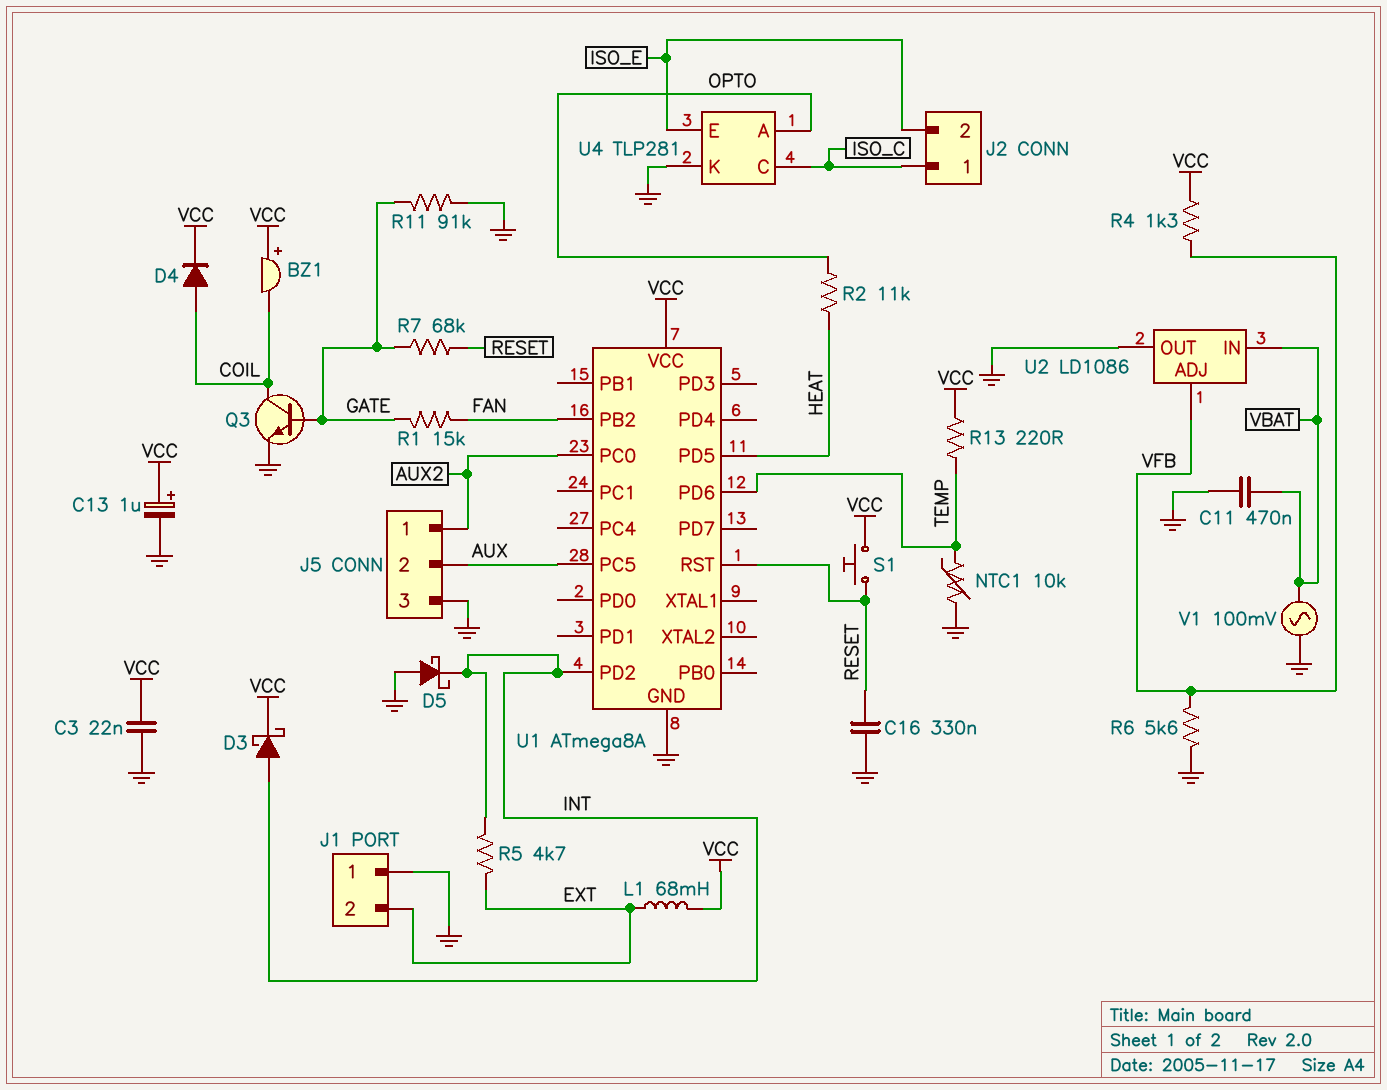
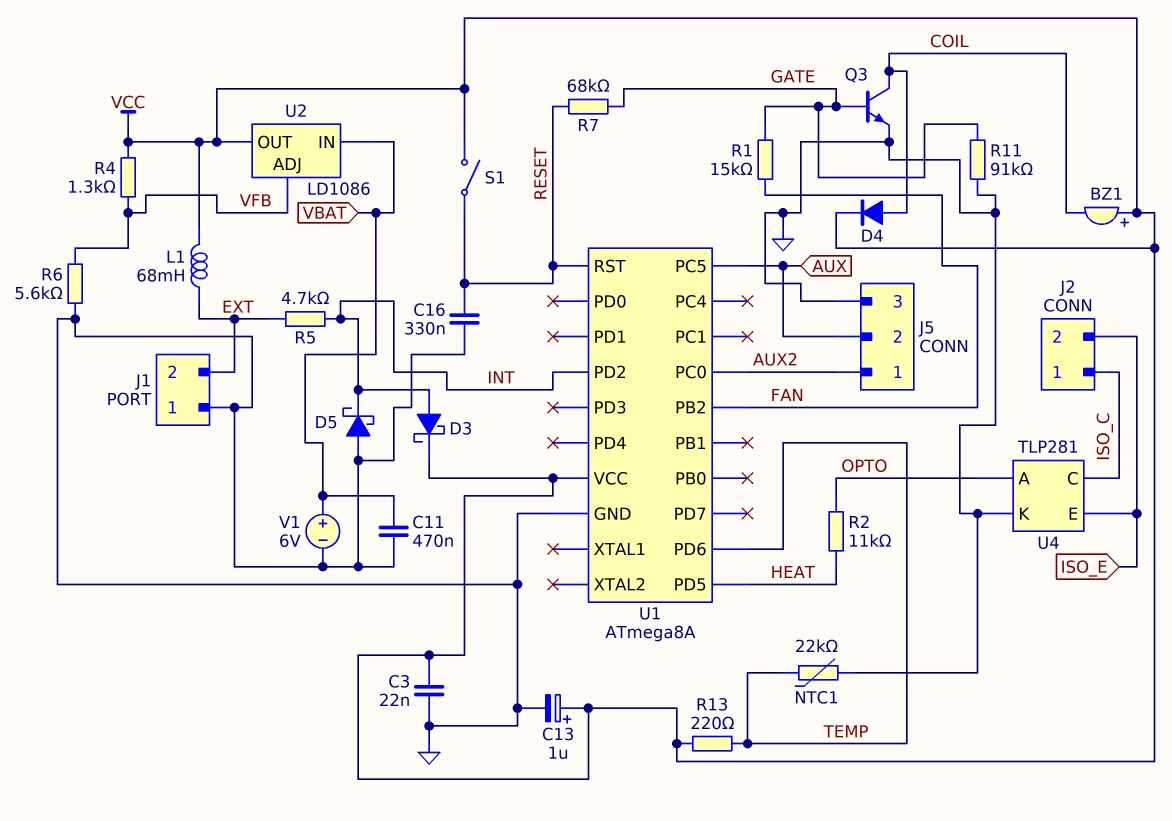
NTC1: 10k (GND, TEMP) -> 22k (GND, TEMP)
S1: button (RESET, VCC) -> switch (RESET, VCC)
U2 pin OUT: GND -> VCC
V1: AC 100mV (GND, VBAT) -> 6V (plus VBAT, minus GND)

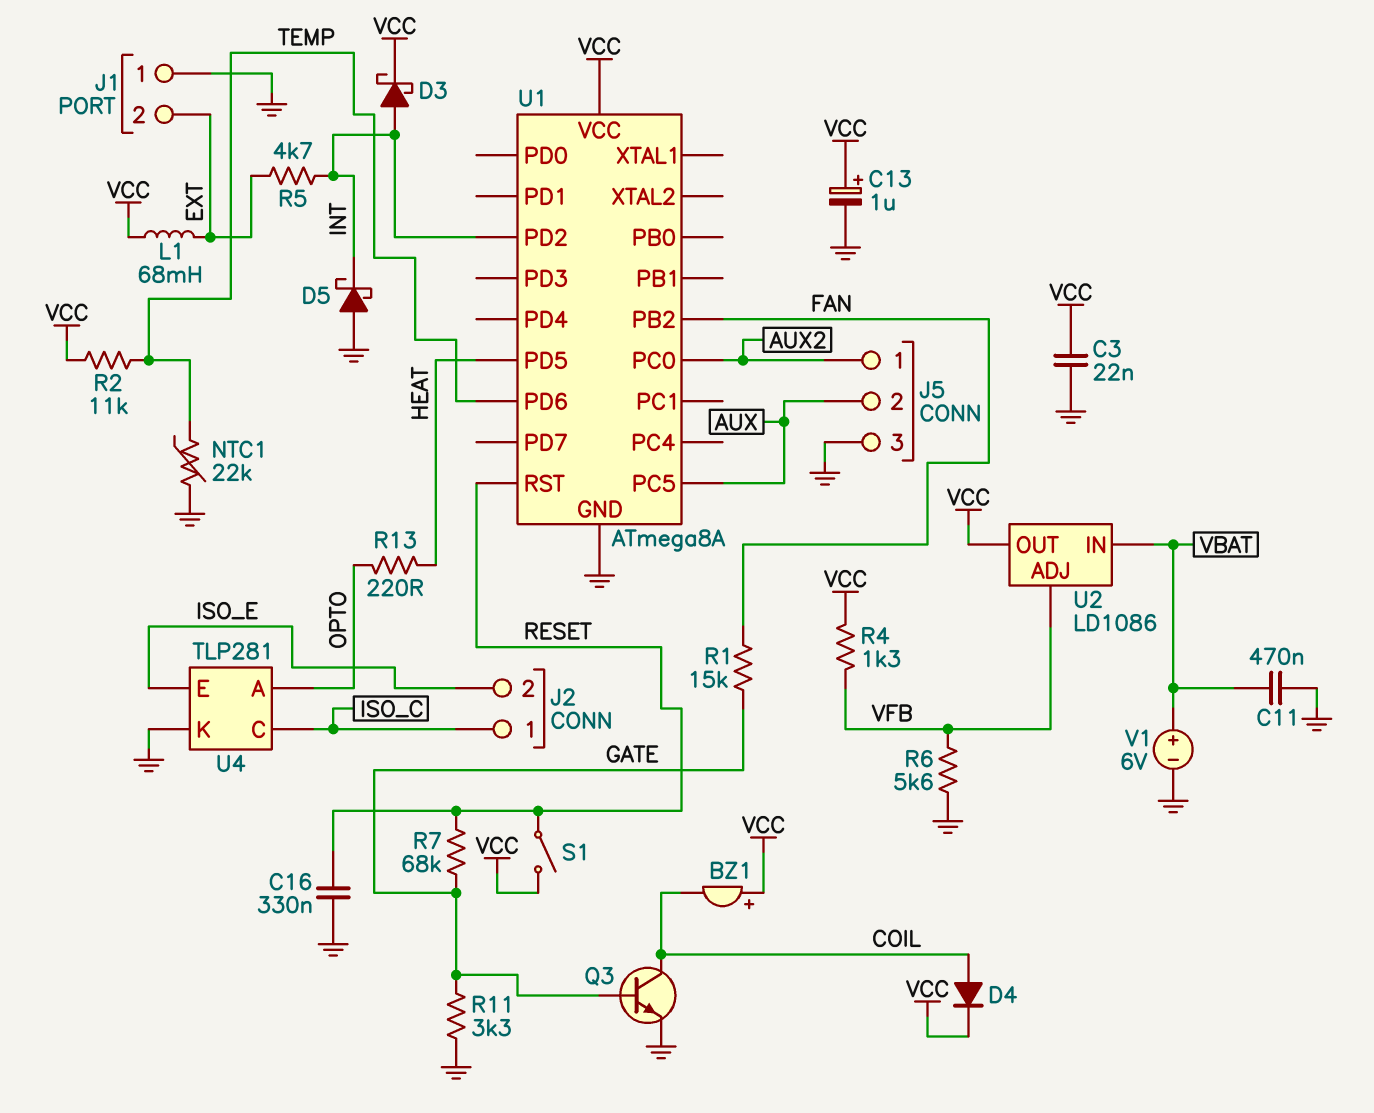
R2: 11k (HEAT, OPTO) -> 11k (TEMP, VCC)
R11: 91k (GATE, GND) -> 3.3k (GATE, GND)
R13: 220 (TEMP, VCC) -> 220 (HEAT, OPTO)

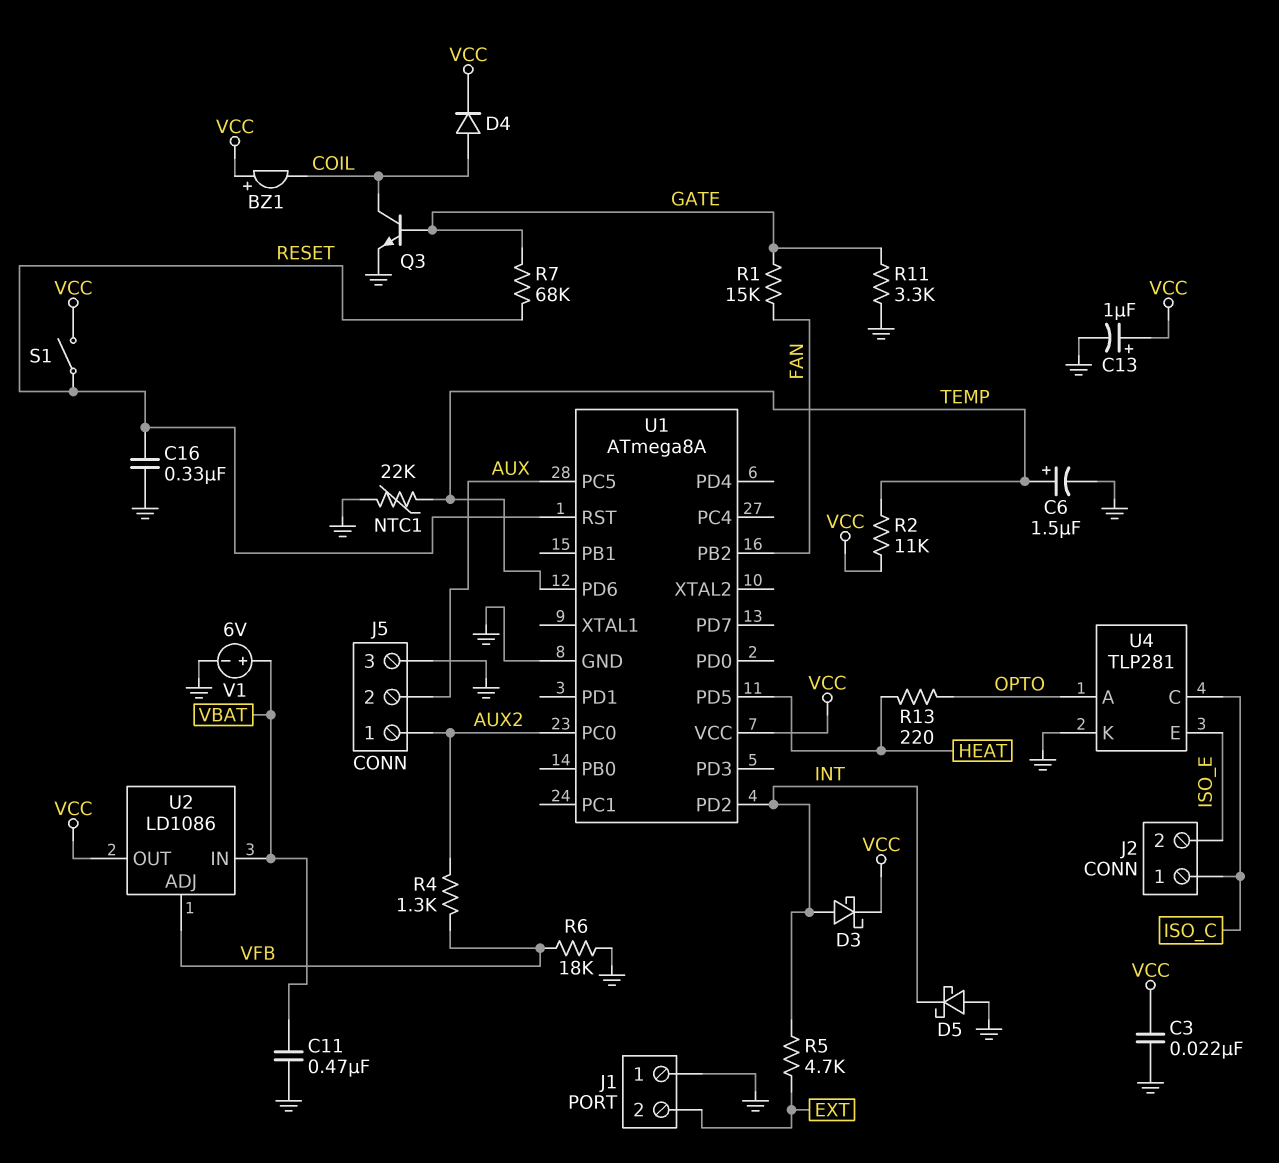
C6: none -> 1.5uF (plus TEMP, minus GND)
L1: 68mH (EXT, VCC) -> none
R4: 1.3k (VCC, VFB) -> 1.3k (AUX2, VFB)
R6: 5.6k (GND, VFB) -> 18k (GND, VFB)

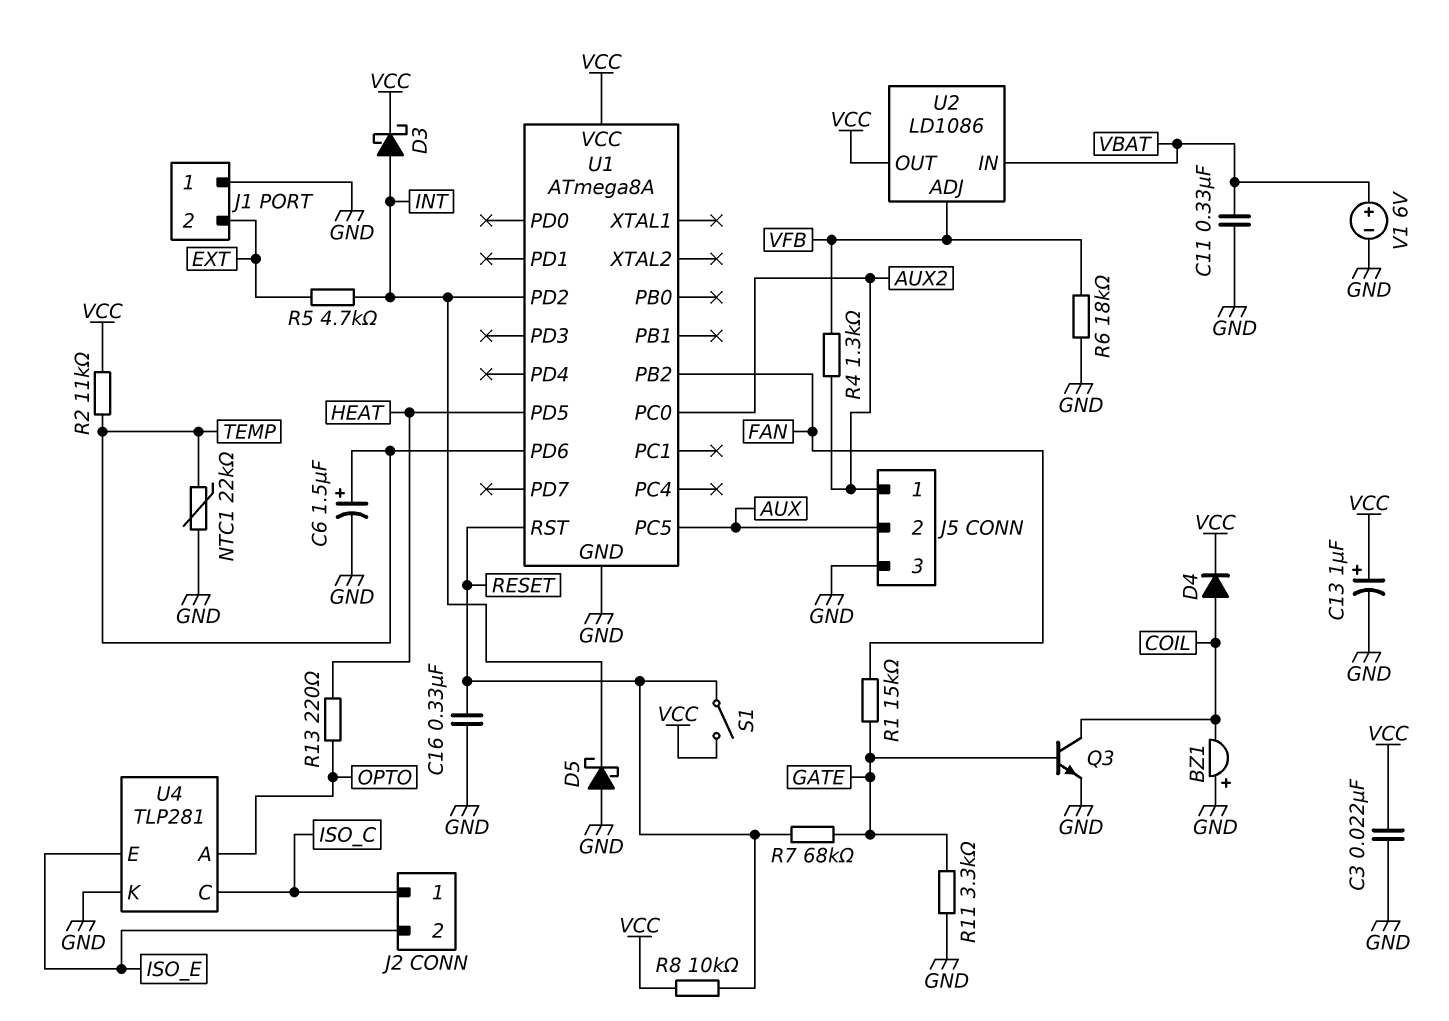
BZ1: buzzer (plus VCC, minus COIL) -> buzzer (plus GND, minus COIL)
C11: 470nF (GND, VBAT) -> 330nF (GND, VBAT)
R8: none -> 10k (RESET, VCC)

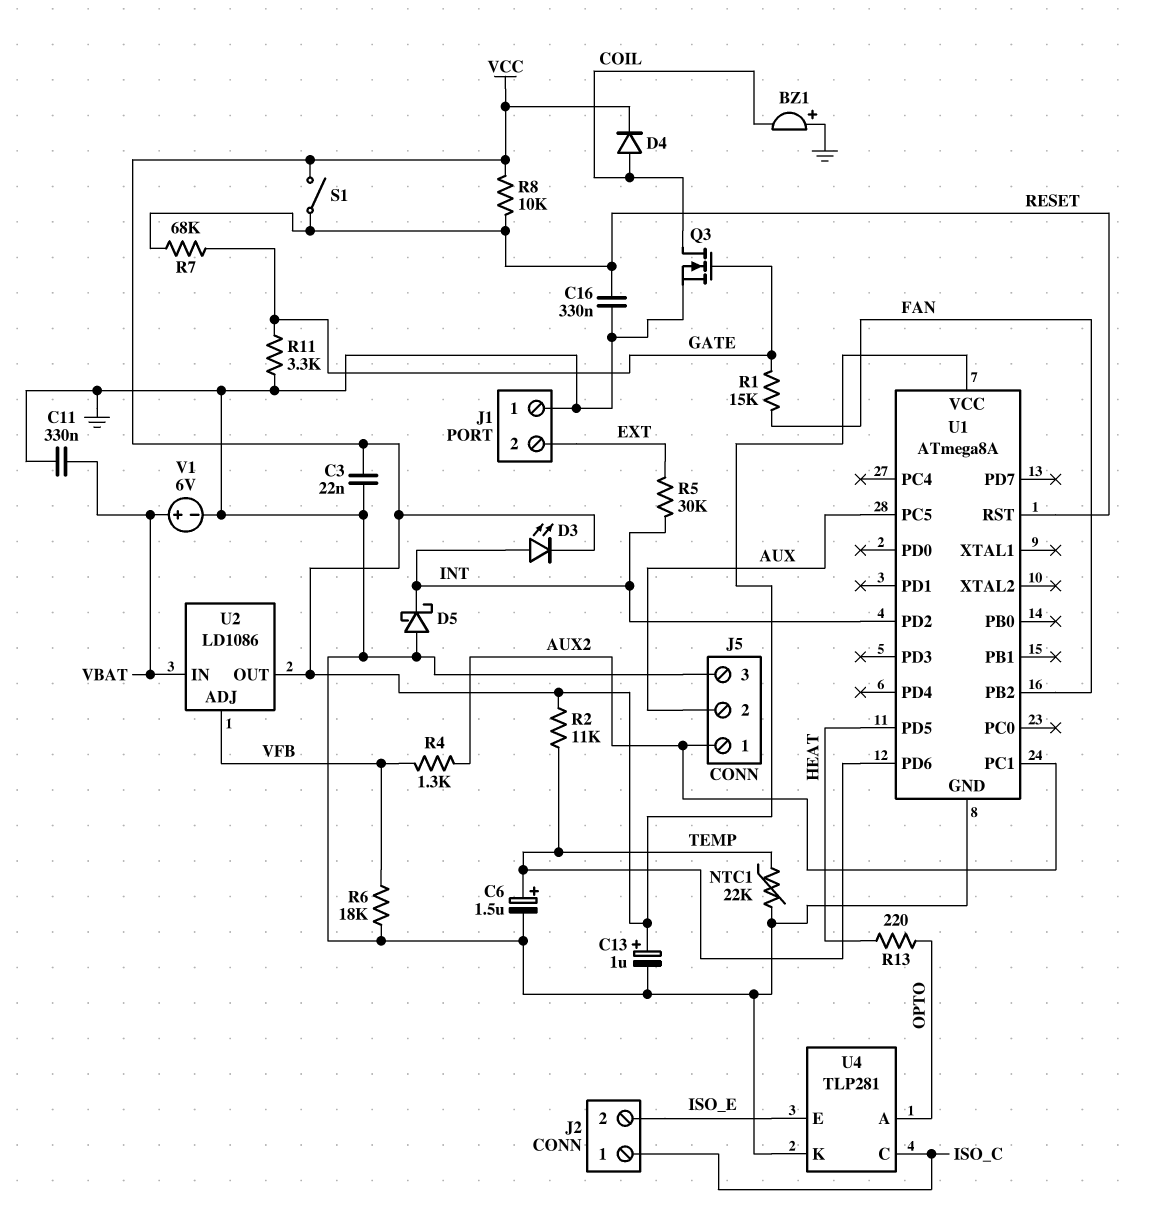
D3: schottky (A INT, K VCC) -> LED (A INT, K VCC)
Q3: NPN (B GATE, C COIL, E GND) -> NMOS (G GATE, D COIL, S GND)
R5: 4.7k (EXT, INT) -> 30k (EXT, INT)
U1 pin PC0: AUX2 -> none
U1 pin PC1: none -> AUX2

